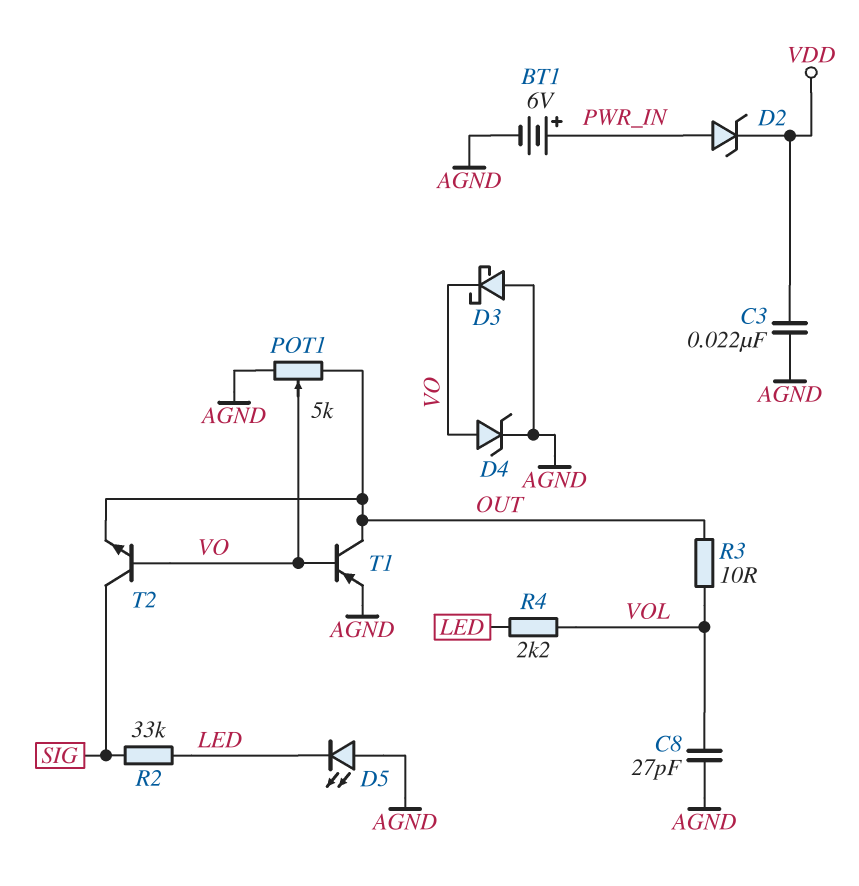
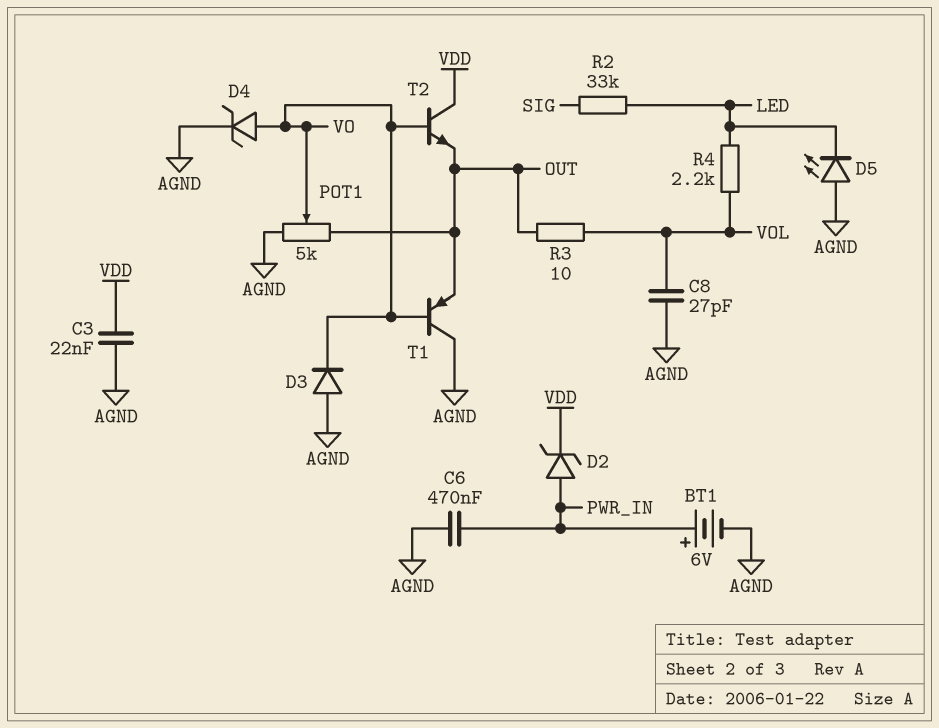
C6: none -> 470nF (AGND, PWR_IN)
D3: schottky (A AGND, K VO) -> diode (A AGND, K VO)
T1: PNP (B VO, C OUT, E AGND) -> PNP (B VO, C AGND, E OUT)
T2: NPN (B VO, C SIG, E OUT) -> NPN (B VO, C VDD, E OUT)

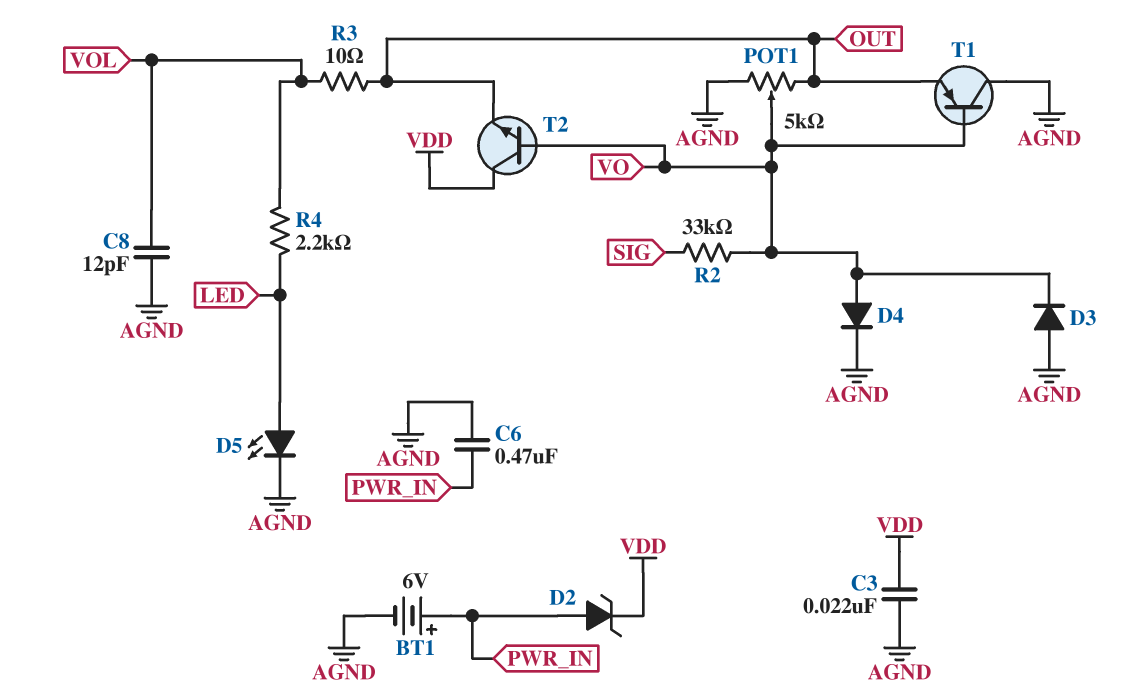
C8: 27pF (AGND, VOL) -> 12pF (AGND, VOL)
D4: zener (A VO, K AGND) -> diode (A VO, K AGND)
D5: LED (A AGND, K LED) -> LED (A LED, K AGND)
R2: 33k (LED, SIG) -> 33k (SIG, VO)

